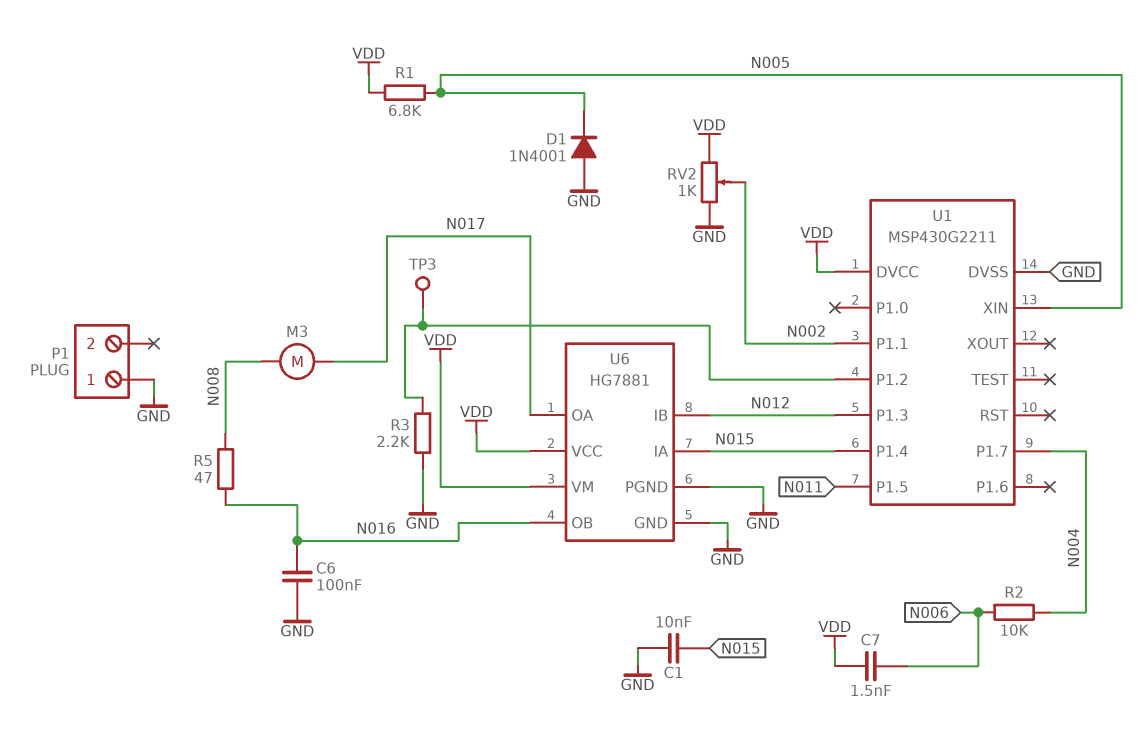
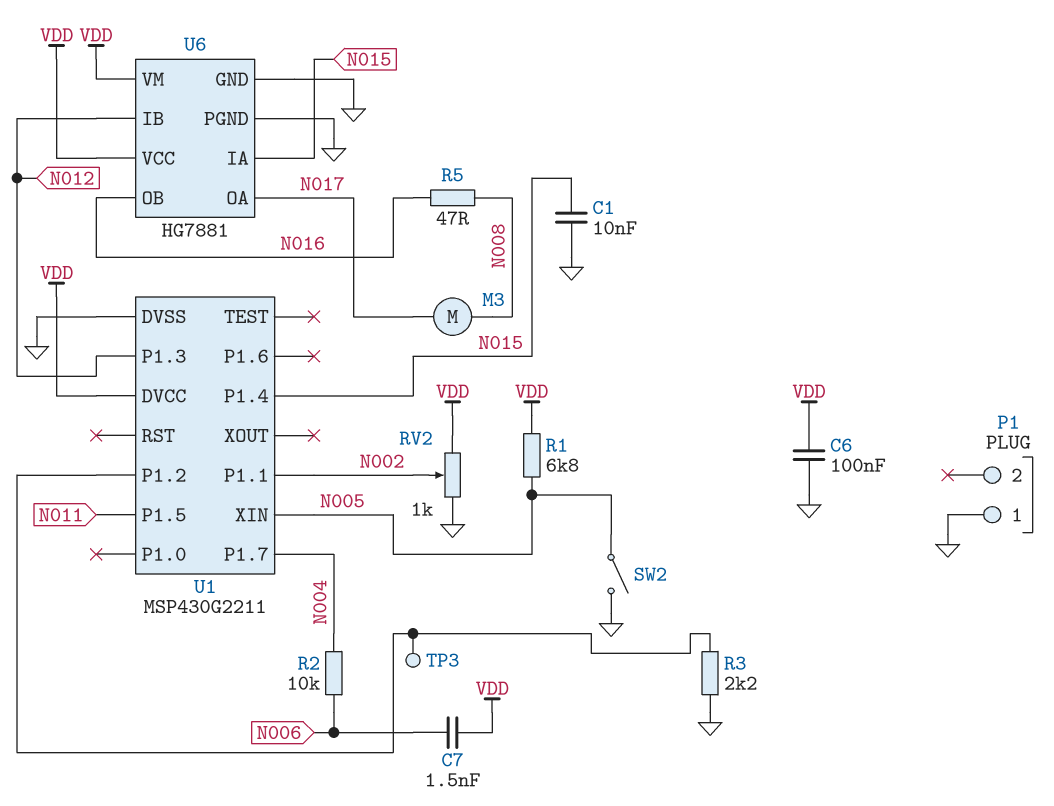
C6: 100nF (GND, N016) -> 100nF (GND, VDD)
D1: diode 1N4001 (A GND, K N005) -> none
SW2: none -> switch (GND, N005)

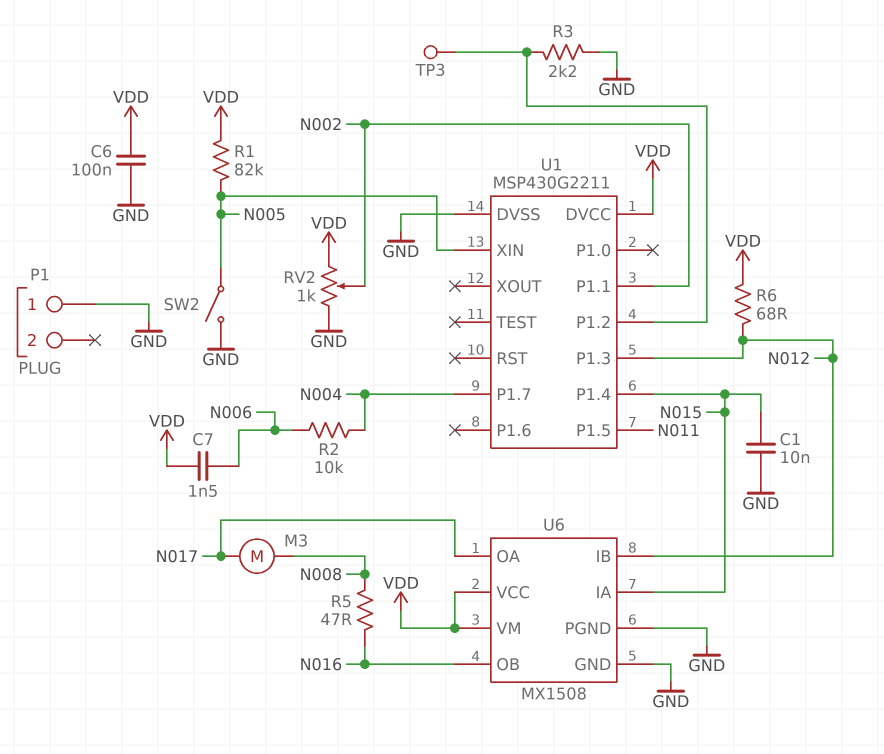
R1: 6.8k (N005, VDD) -> 82k (N005, VDD)
R6: none -> 68 (N012, VDD)
U6: HG7881 -> MX1508

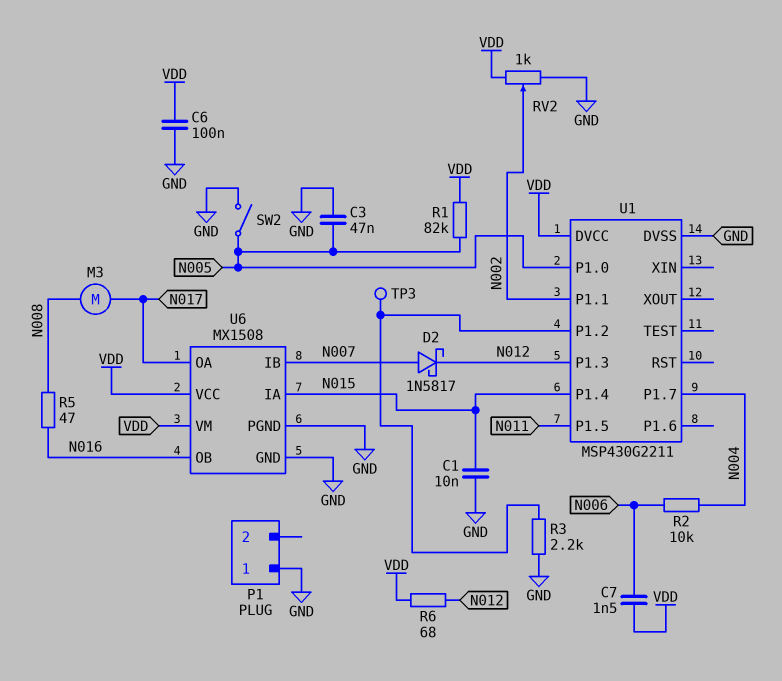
C3: none -> 47nF (GND, N005)
D2: none -> schottky 1N5817 (A N007, K N012)
U1 pin P1.0: none -> N005
U1 pin XIN: N005 -> none
U6 pin IB: N012 -> N007

